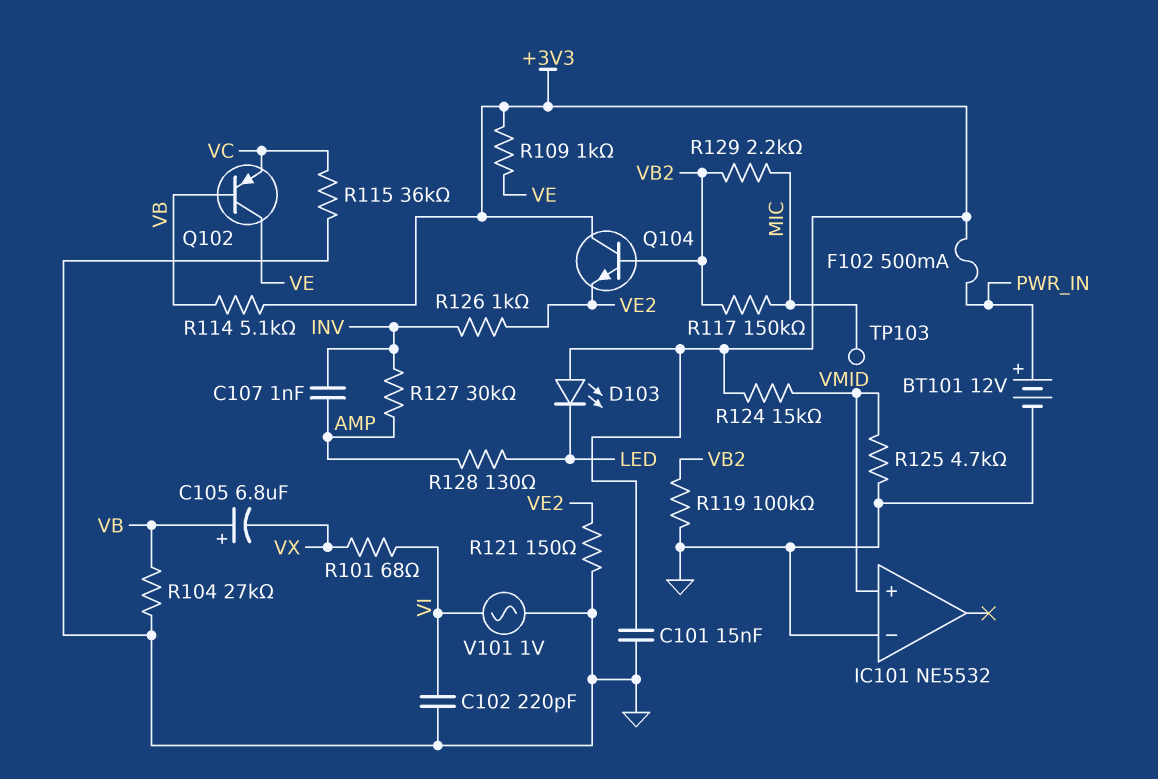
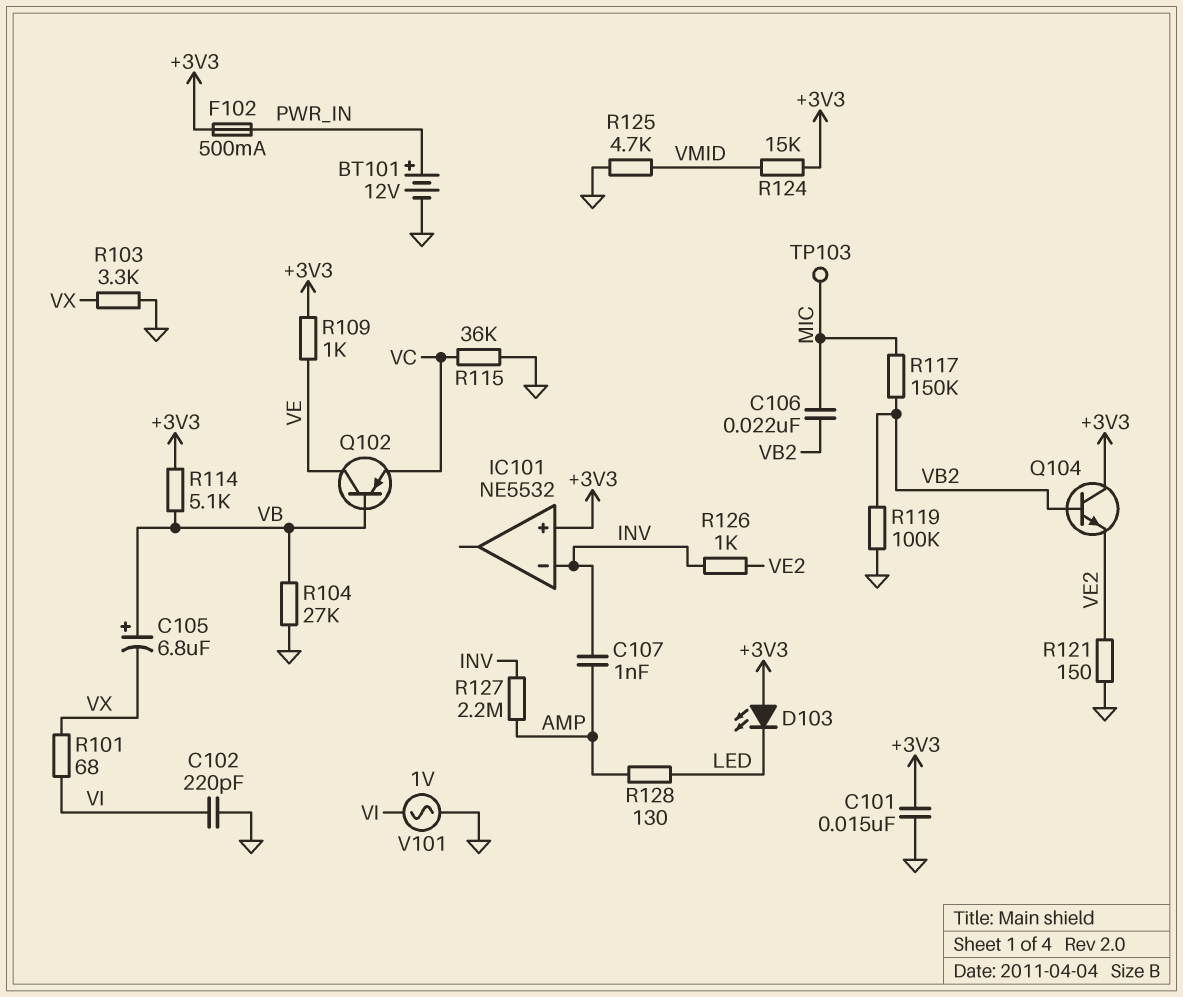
C106: none -> 22nF (MIC, VB2)
IC101 pin in+: VMID -> +3V3
IC101 pin in-: GND -> INV
R103: none -> 3.3k (GND, VX)
R127: 30k (AMP, INV) -> 2.2M (AMP, INV)
R129: 2.2k (MIC, VB2) -> none

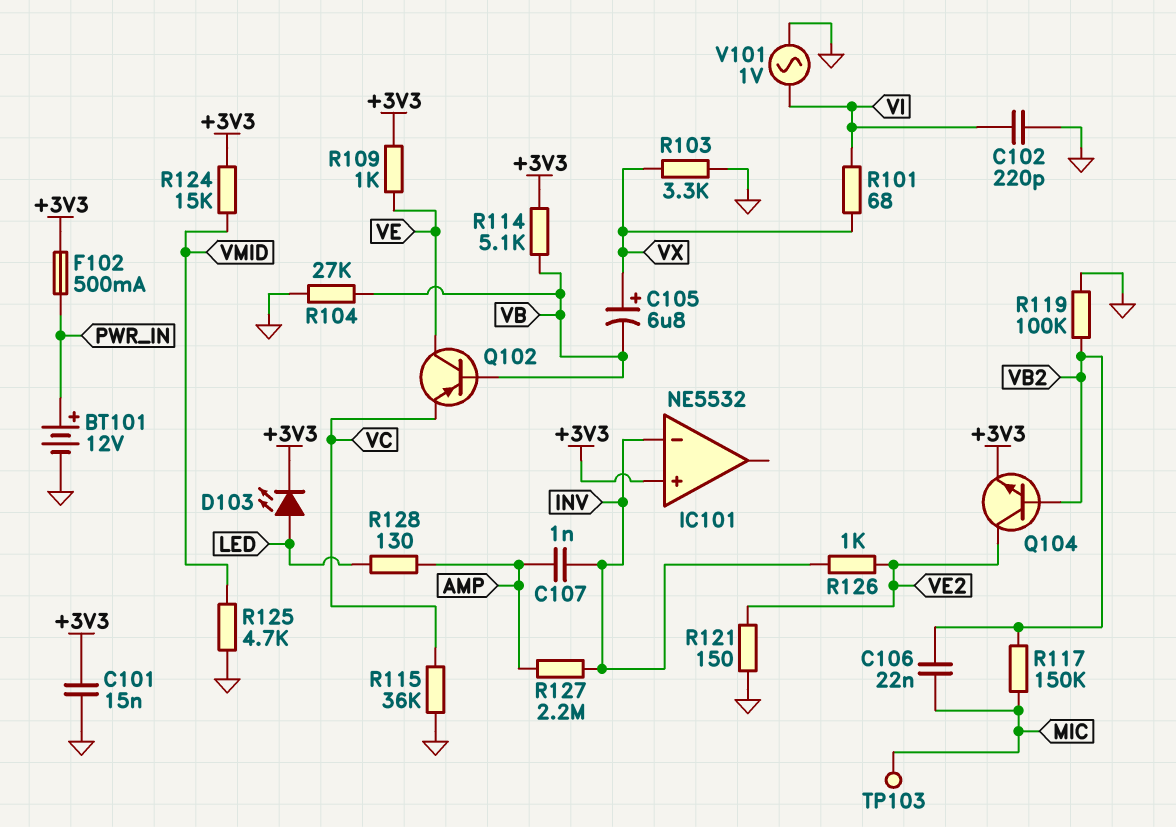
C105: 6.8uF (plus VB, minus VX) -> 6.8uF (plus VX, minus VB)
D103: LED (A +3V3, K LED) -> LED (A LED, K +3V3)
Q104: NPN (B VB2, C +3V3, E VE2) -> NPN (B VB2, C VE2, E +3V3)

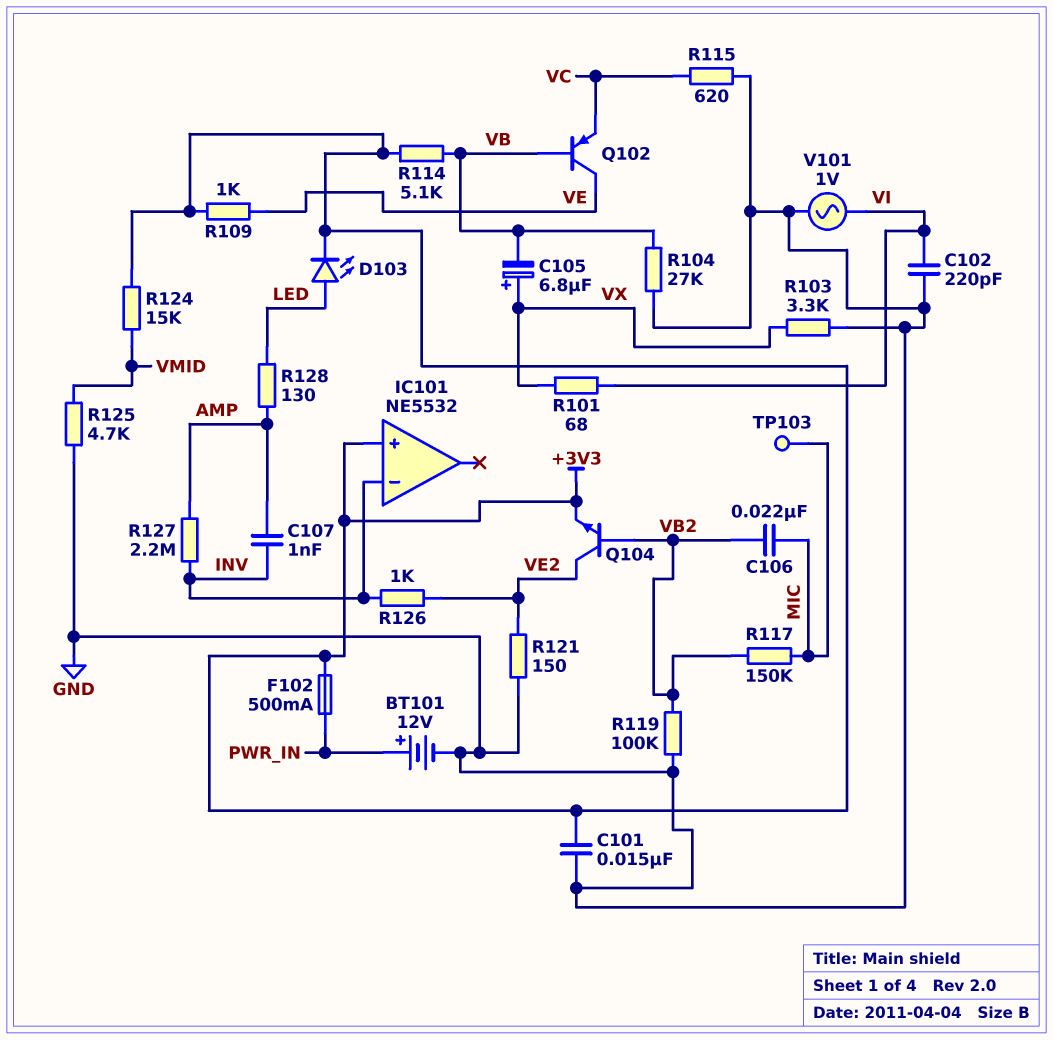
R115: 36k (GND, VC) -> 620 (GND, VC)

